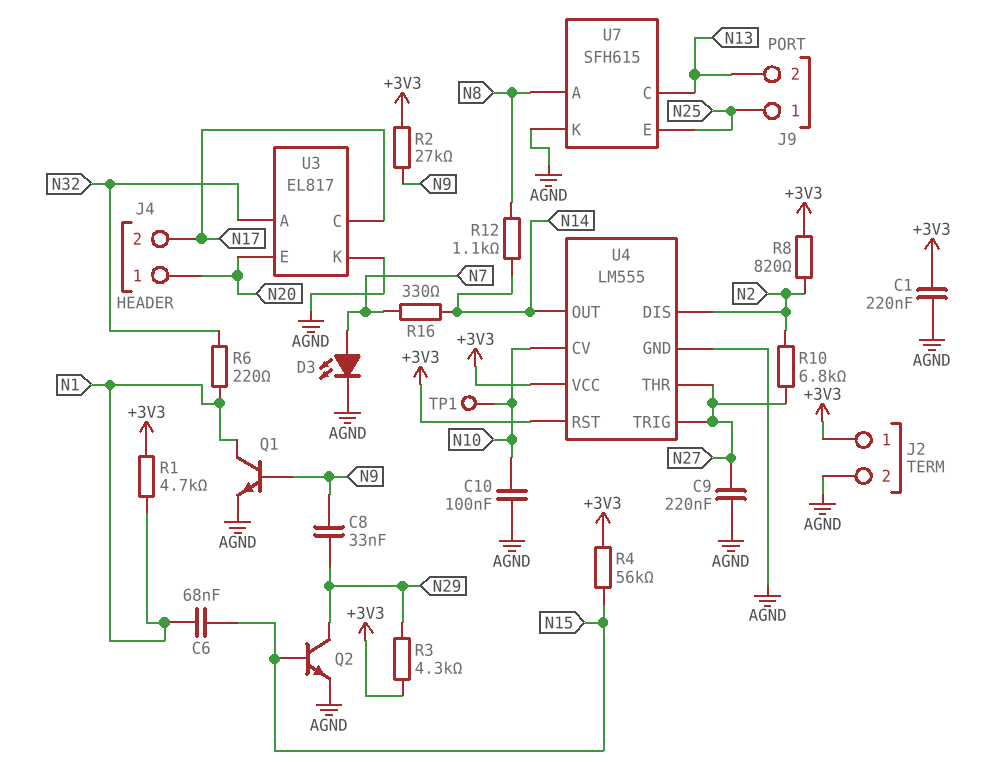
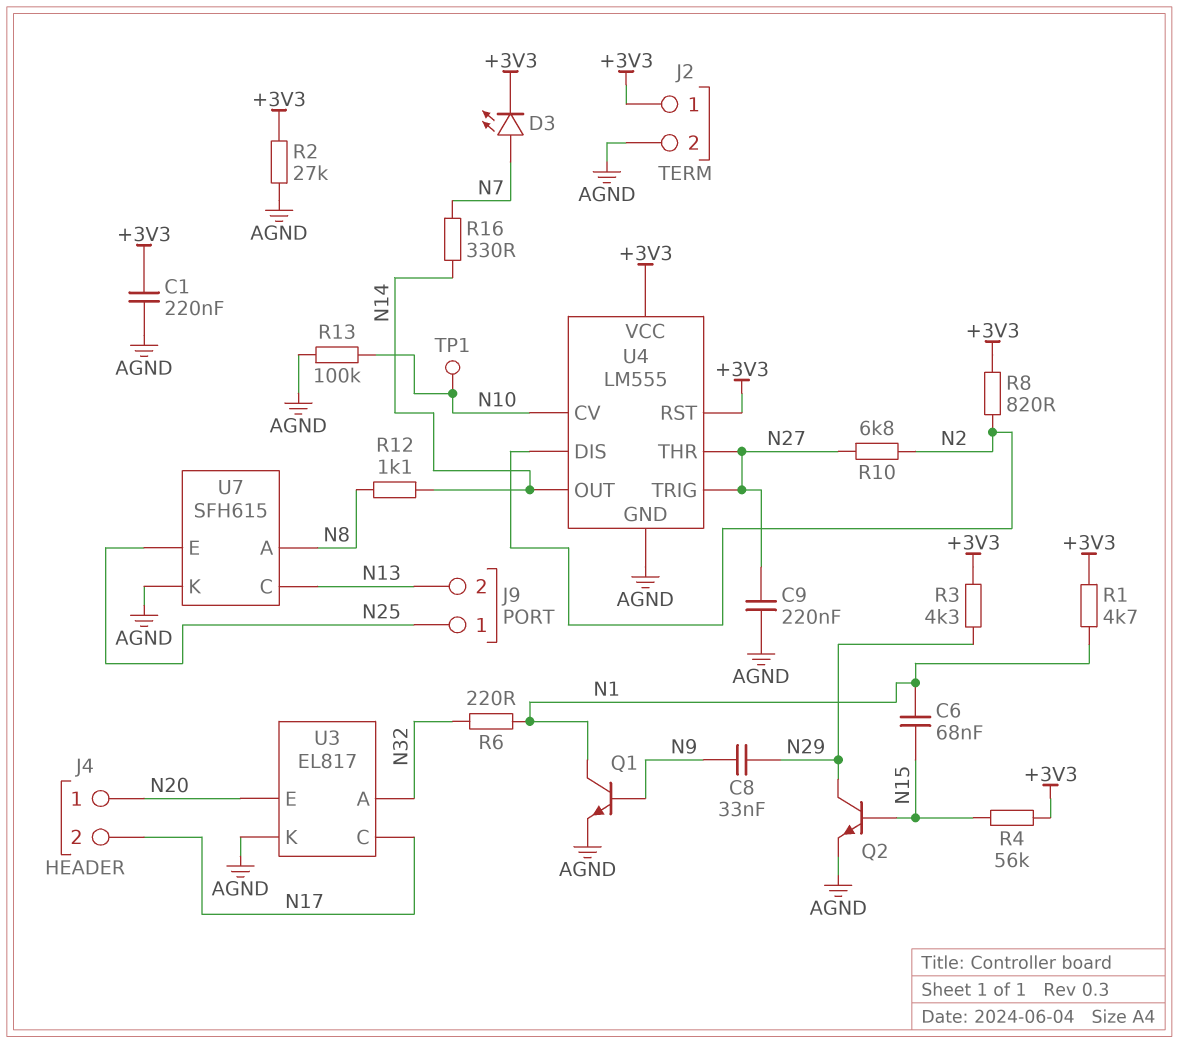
C10: 100nF (AGND, N10) -> none
D3: LED (A N7, K AGND) -> LED (A N7, K +3V3)
R2: 27k (+3V3, N9) -> 27k (+3V3, AGND)
R13: none -> 100k (AGND, N10)

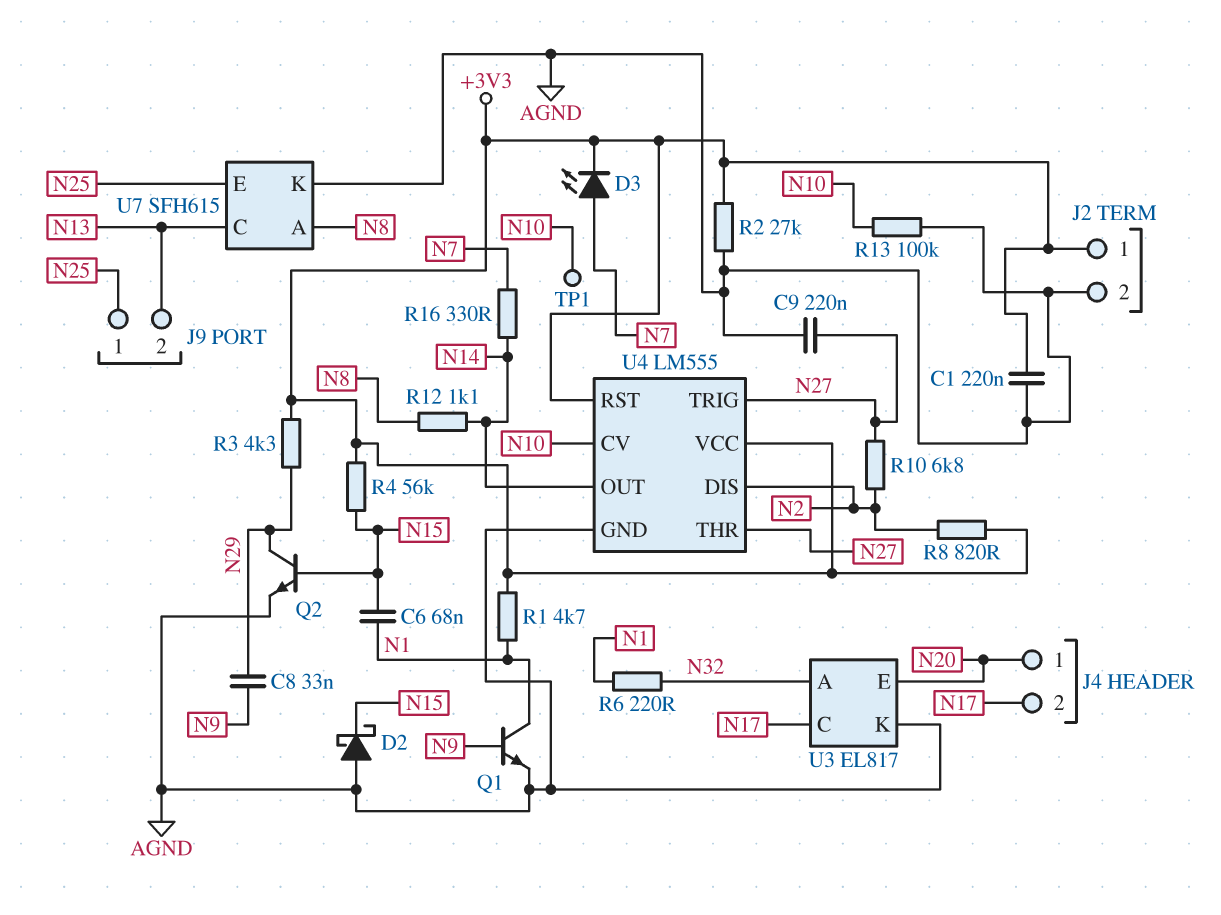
D2: none -> schottky (A AGND, K N15)

